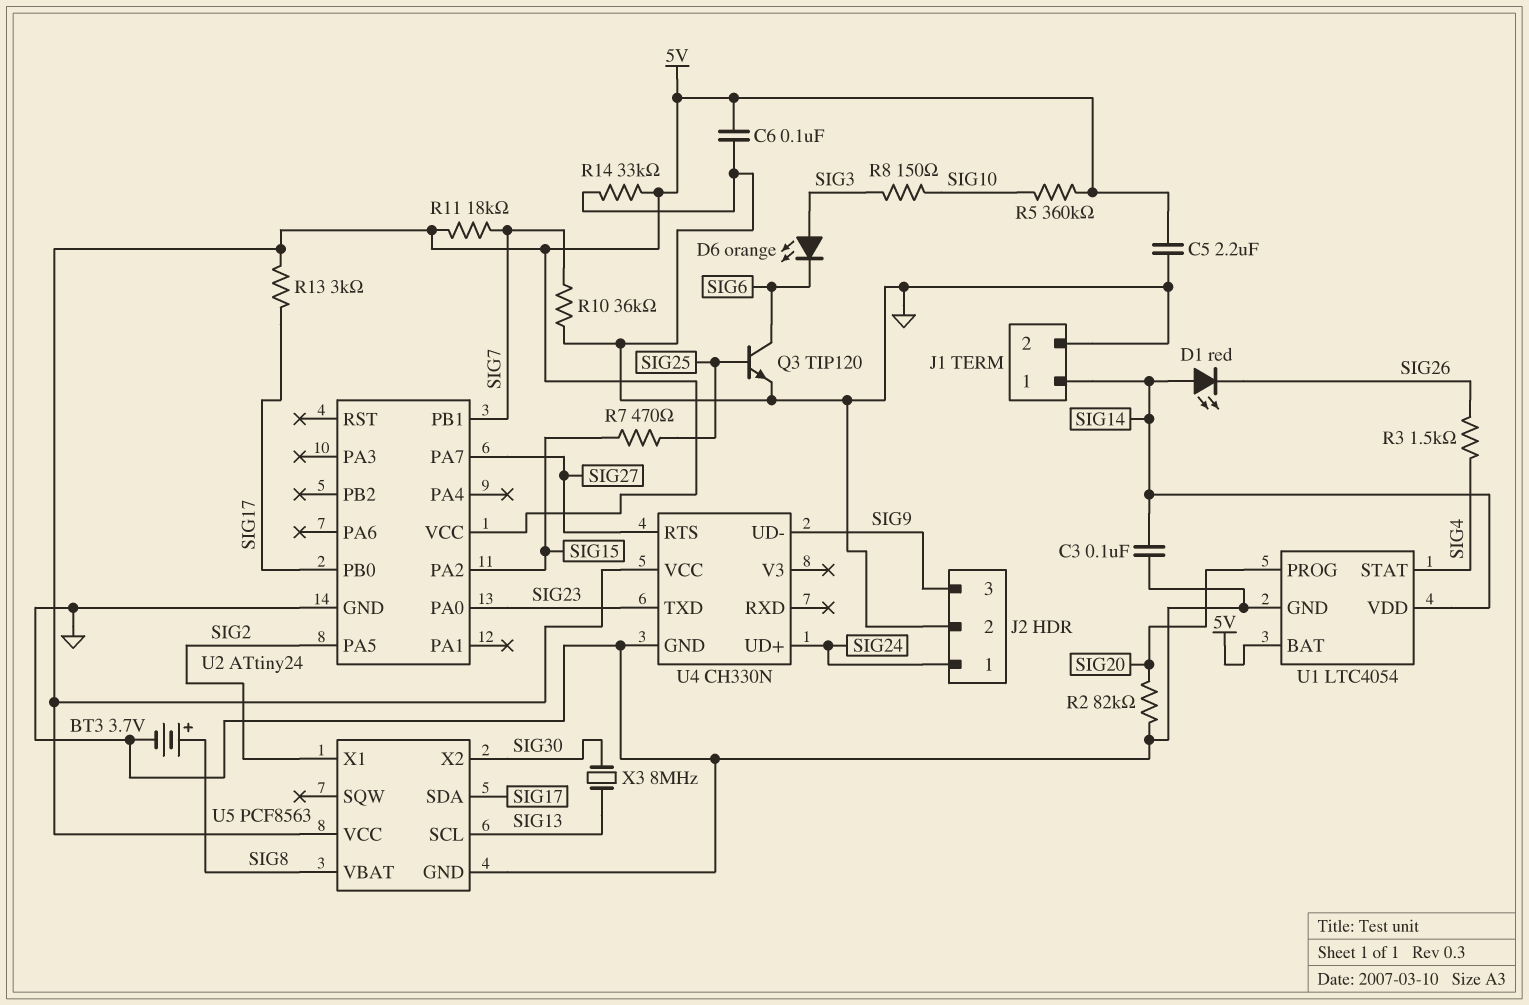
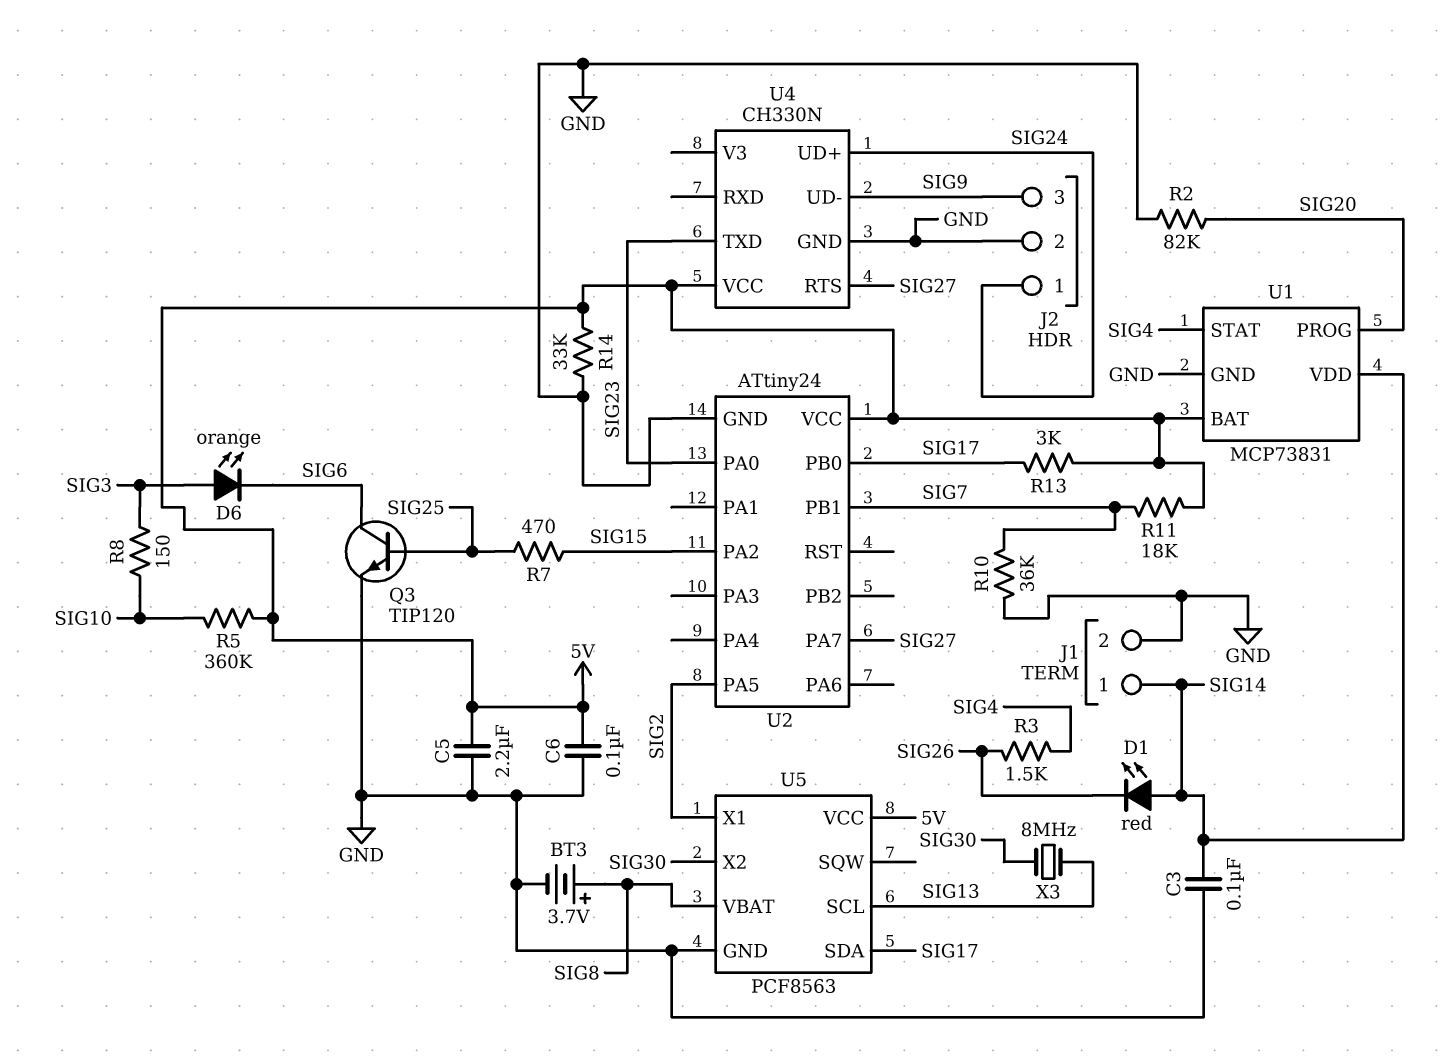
U1: LTC4054 -> MCP73831

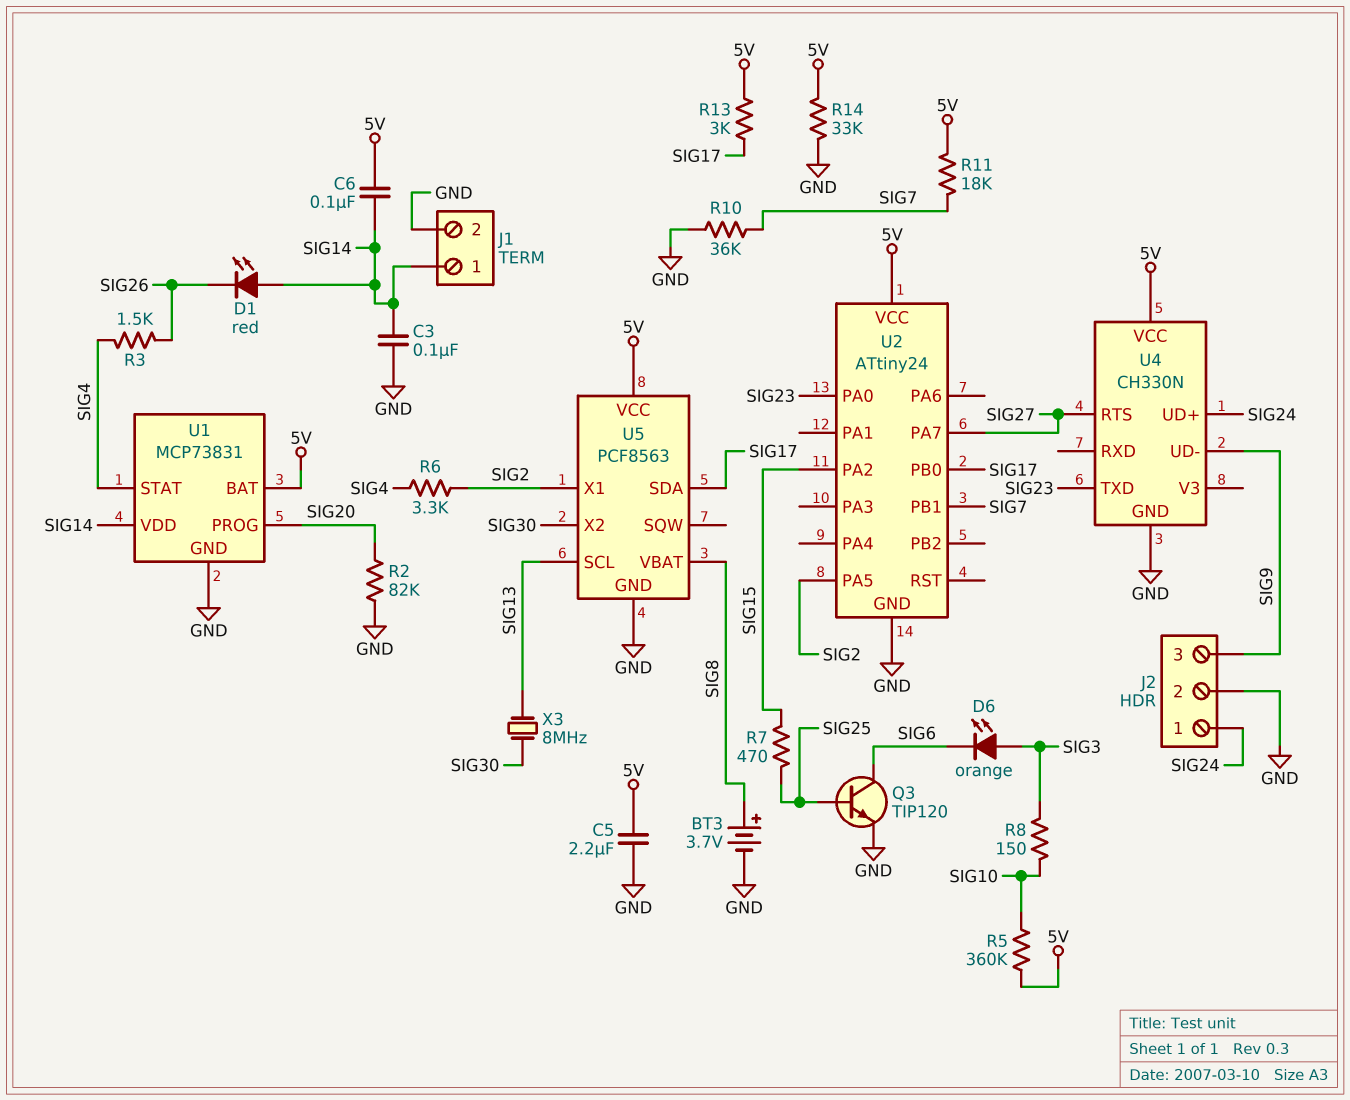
C6: 100nF (5V, GND) -> 100nF (5V, SIG14)
R6: none -> 3.3k (SIG2, SIG4)

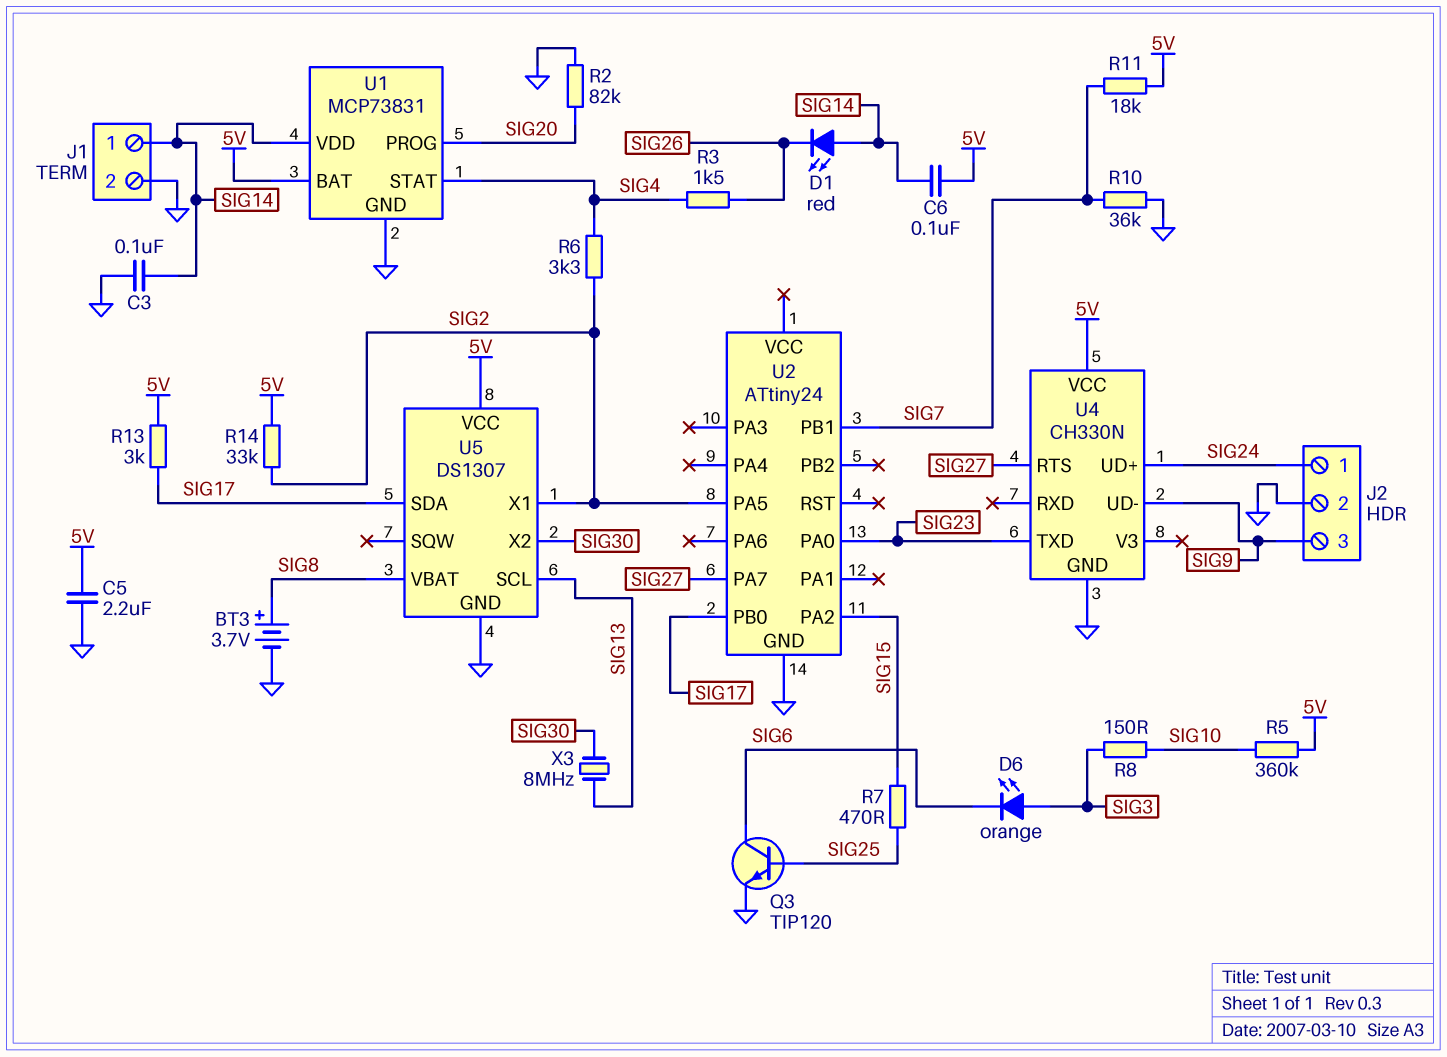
R14: 33k (5V, GND) -> 33k (5V, SIG2)
U2 pin VCC: 5V -> none
U5: PCF8563 -> DS1307

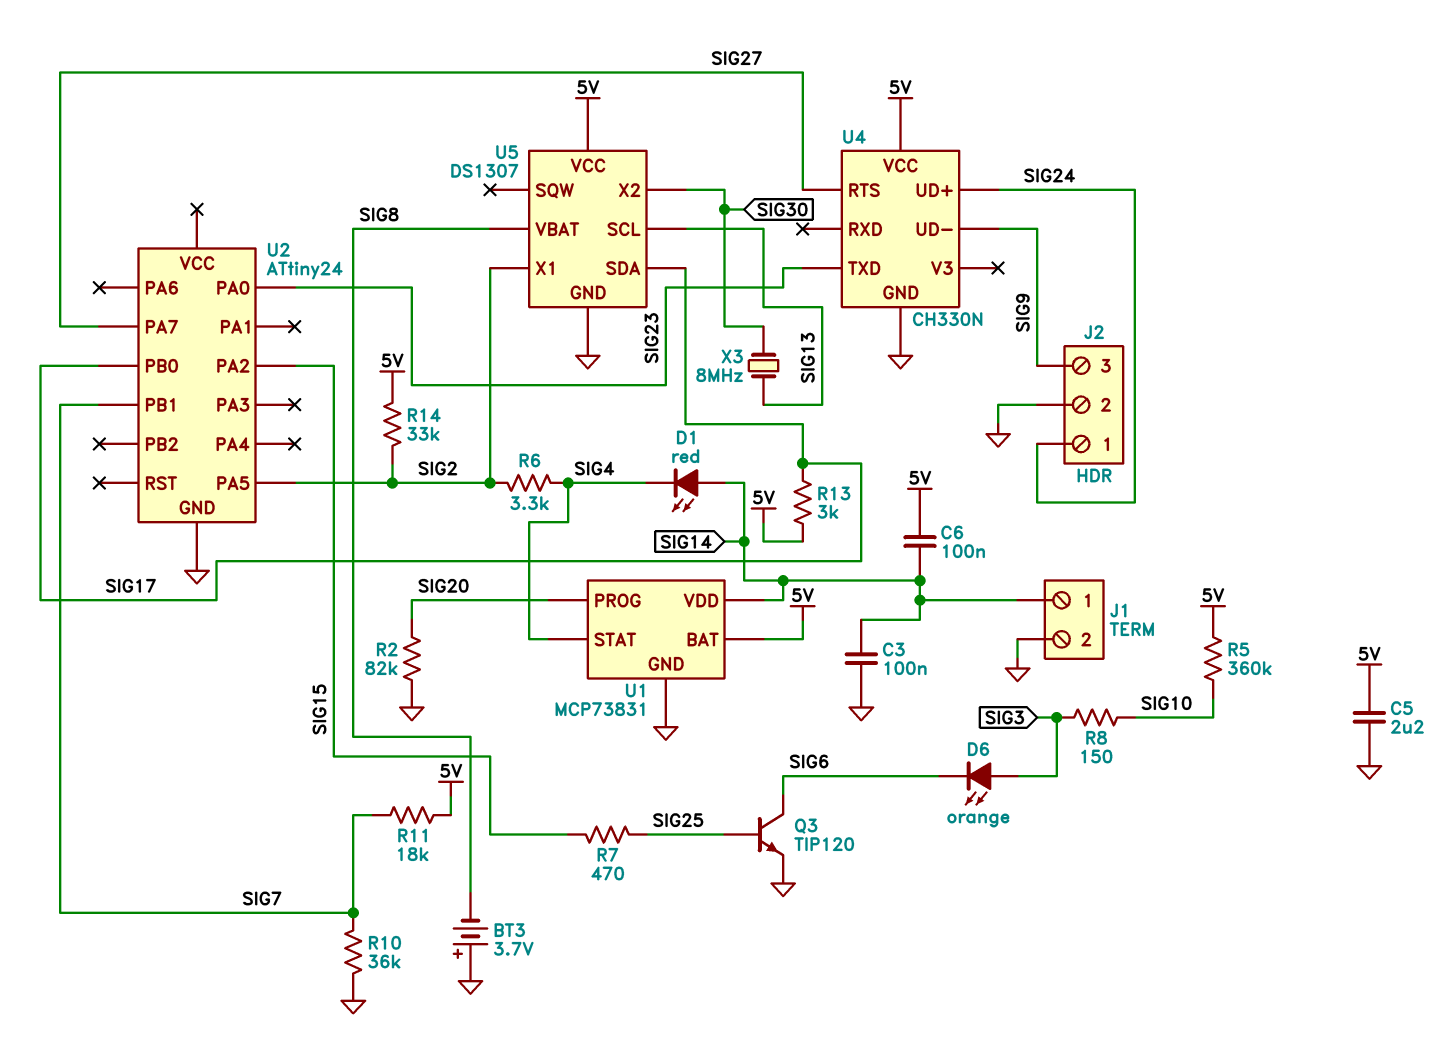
BT3: 3.7V (plus SIG8, minus GND) -> 3.7V (plus GND, minus SIG8)
D1: LED red (A SIG14, K SIG26) -> LED red (A SIG14, K SIG4)
R3: 1.5k (SIG4, SIG26) -> none

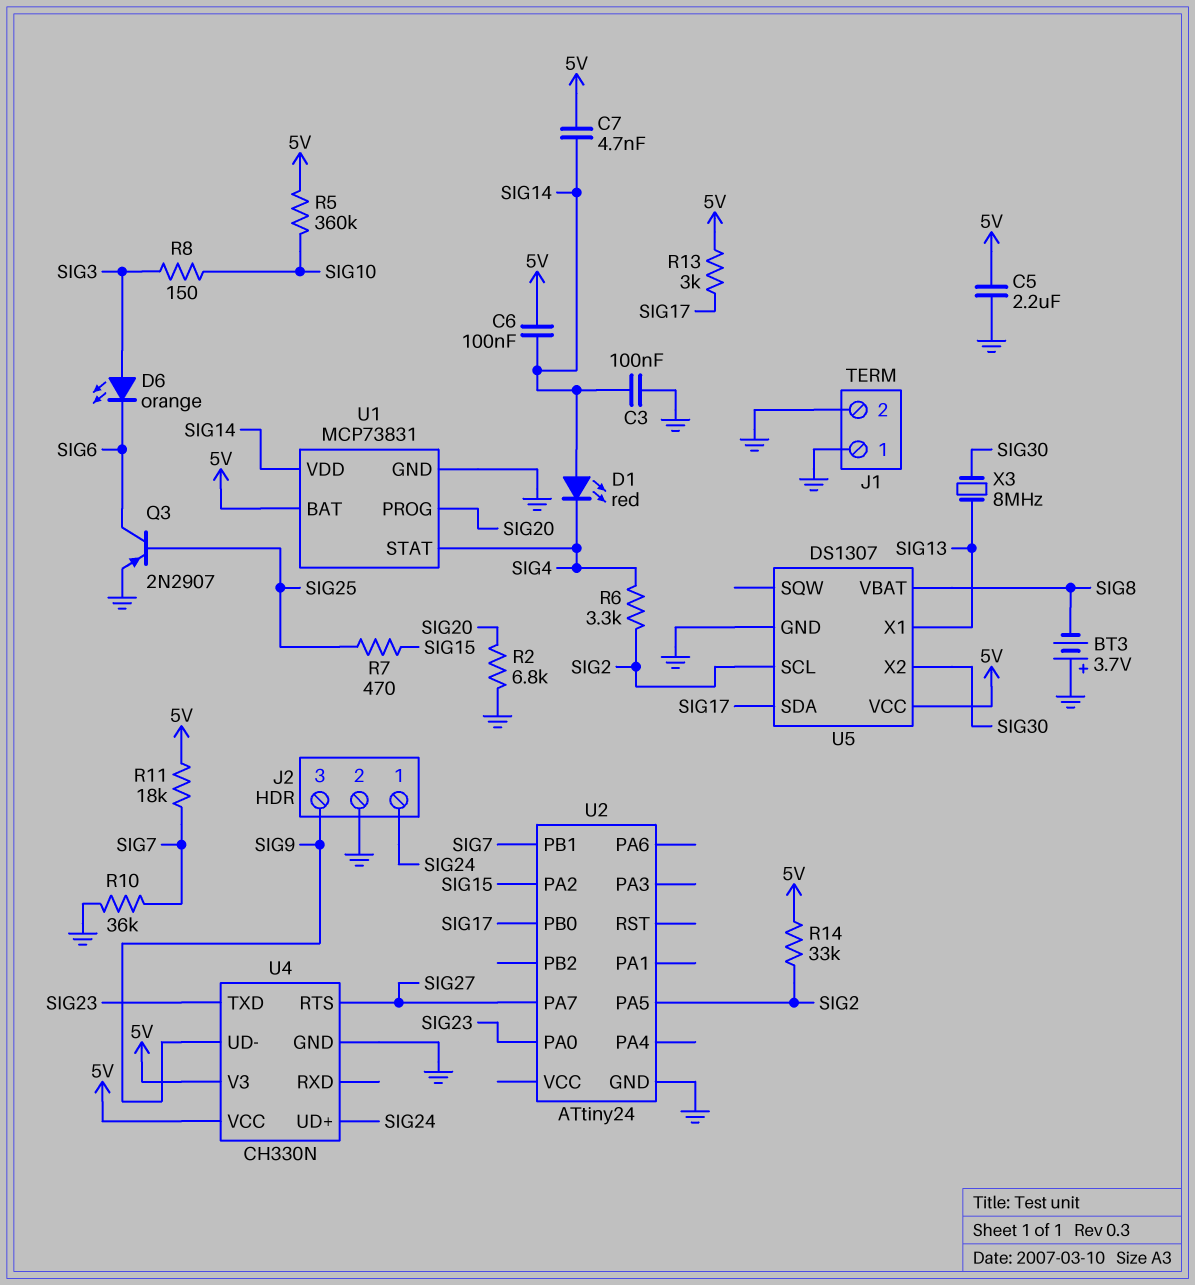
C7: none -> 4.7nF (5V, SIG14)
J1 pin 1: SIG14 -> GND
Q3: NPN TIP120 (B SIG25, C SIG6, E GND) -> PNP 2N2907 (B SIG25, C SIG6, E GND)
R2: 82k (GND, SIG20) -> 6.8k (GND, SIG20)
U4 pin V3: none -> 5V
U5 pin SCL: SIG13 -> SIG2
U5 pin X1: SIG2 -> SIG13

